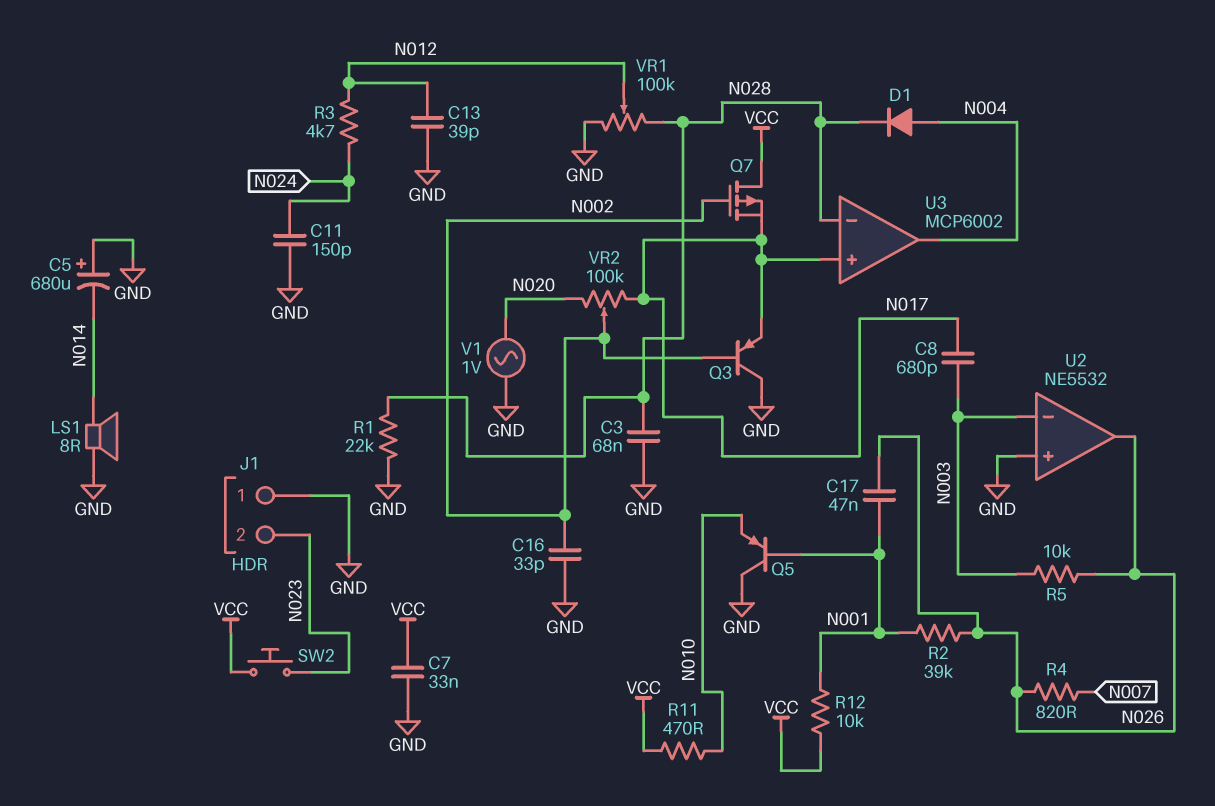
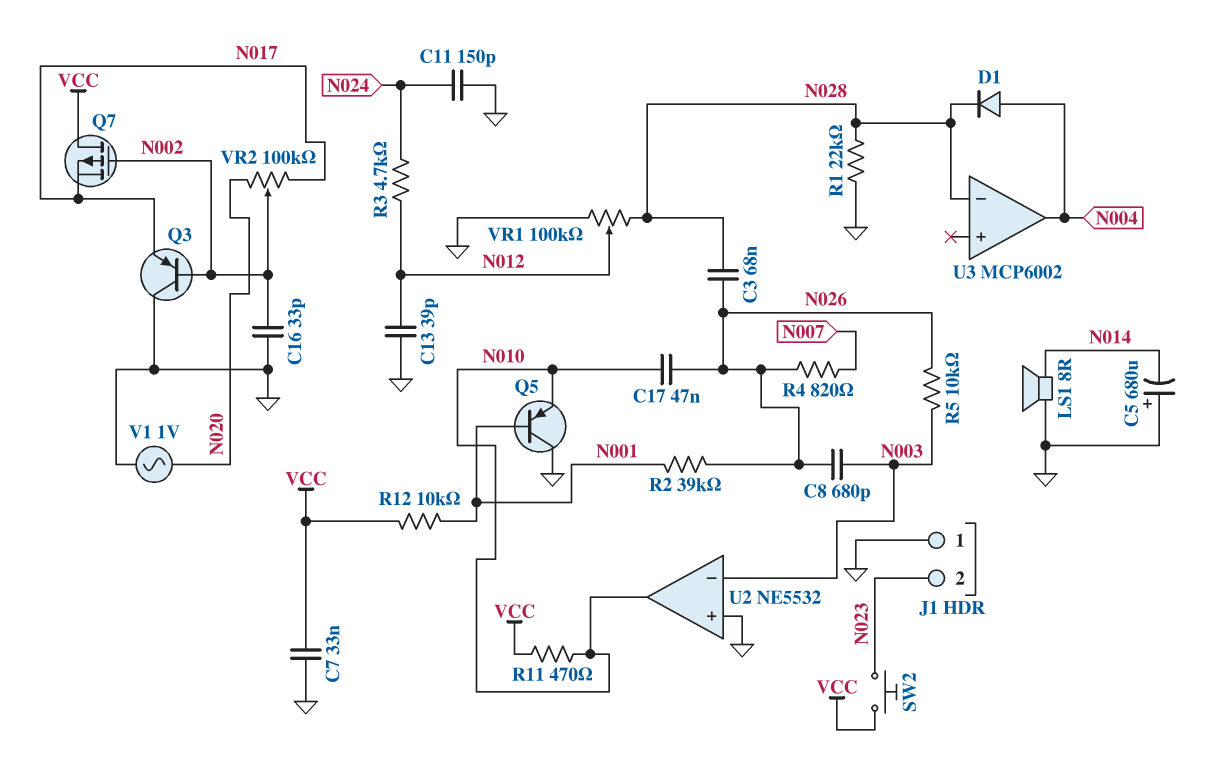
C3: 68nF (GND, N028) -> 68nF (N026, N028)
C8: 680pF (N003, N017) -> 680pF (N003, N026)
C17: 47nF (N001, N026) -> 47nF (N010, N026)
U2 pin out: N026 -> N010
U3 pin in+: N017 -> none

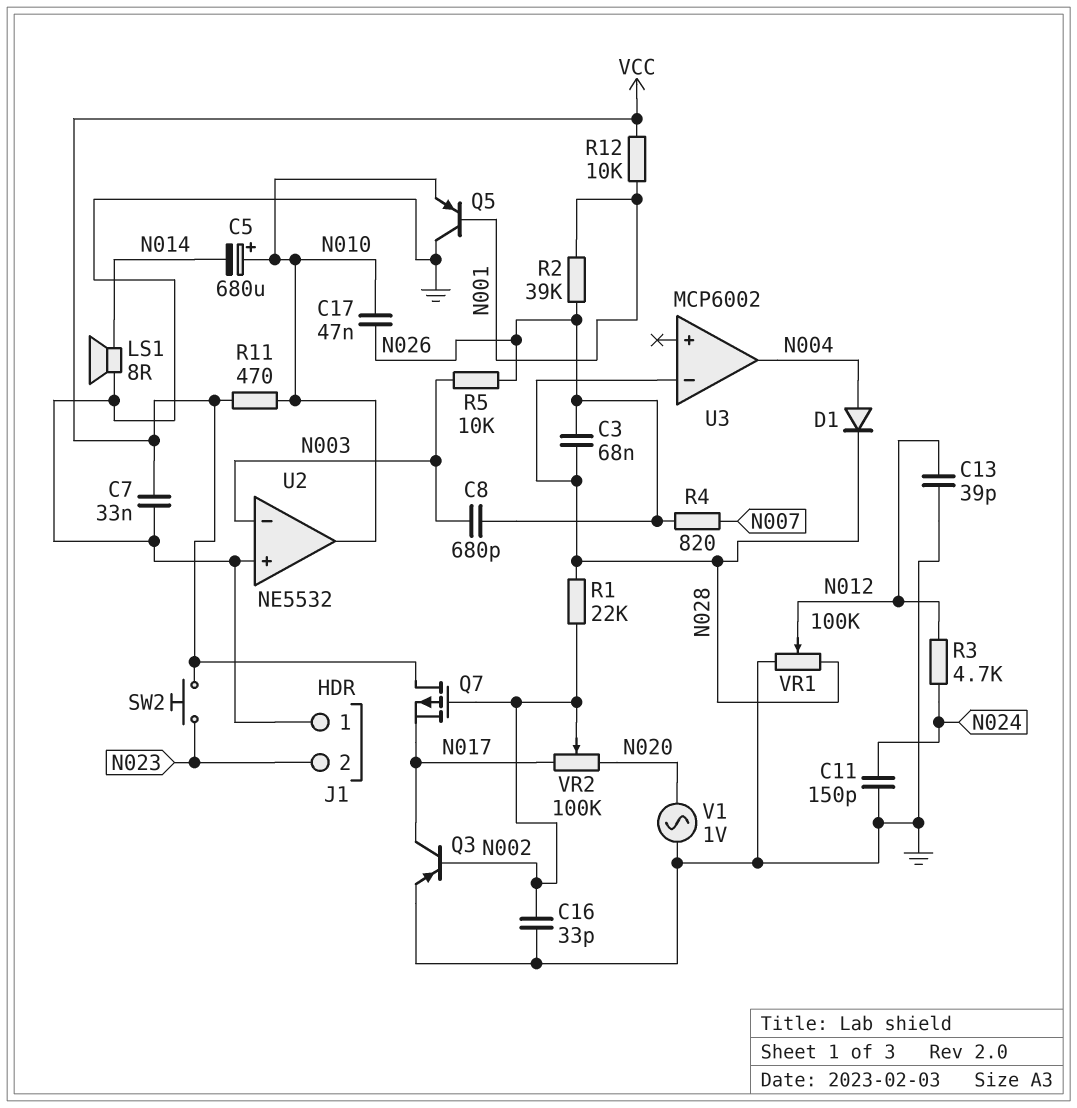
C5: 680uF (plus GND, minus N014) -> 680uF (plus N010, minus N014)
Q3: PNP (B N002, C GND, E N017) -> PNP (B N002, C N017, E GND)
R1: 22k (GND, N028) -> 22k (N002, N028)

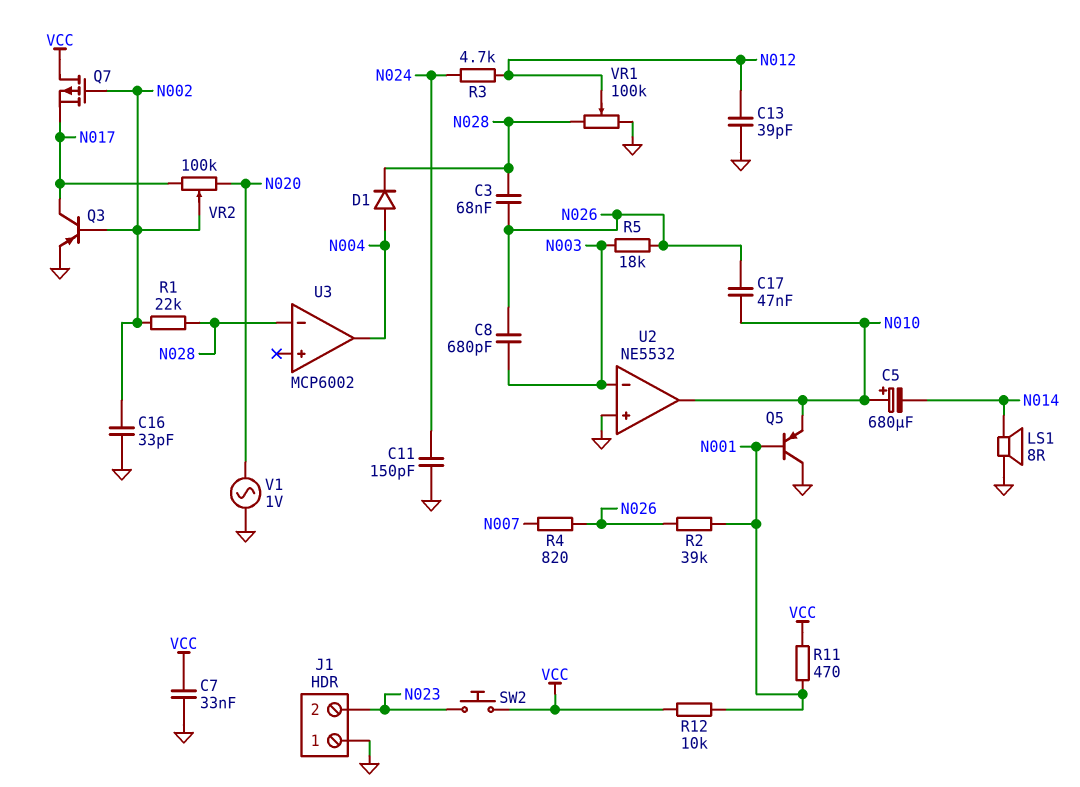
R5: 10k (N003, N026) -> 18k (N003, N026)
R11: 470 (N010, VCC) -> 470 (N001, VCC)

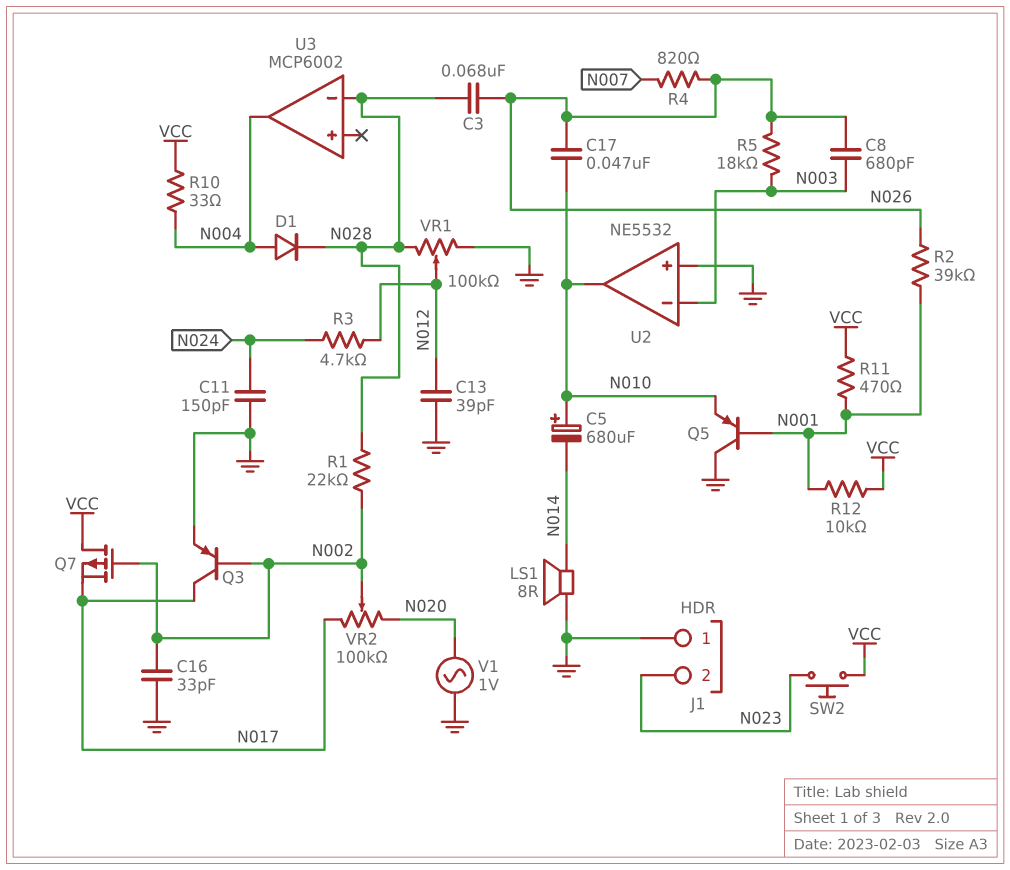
C7: 33nF (GND, VCC) -> none
R10: none -> 33 (N004, VCC)

